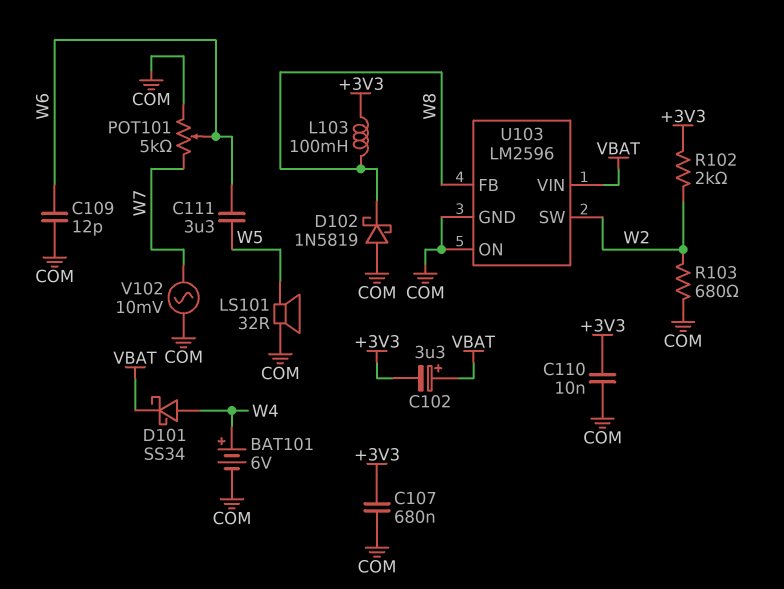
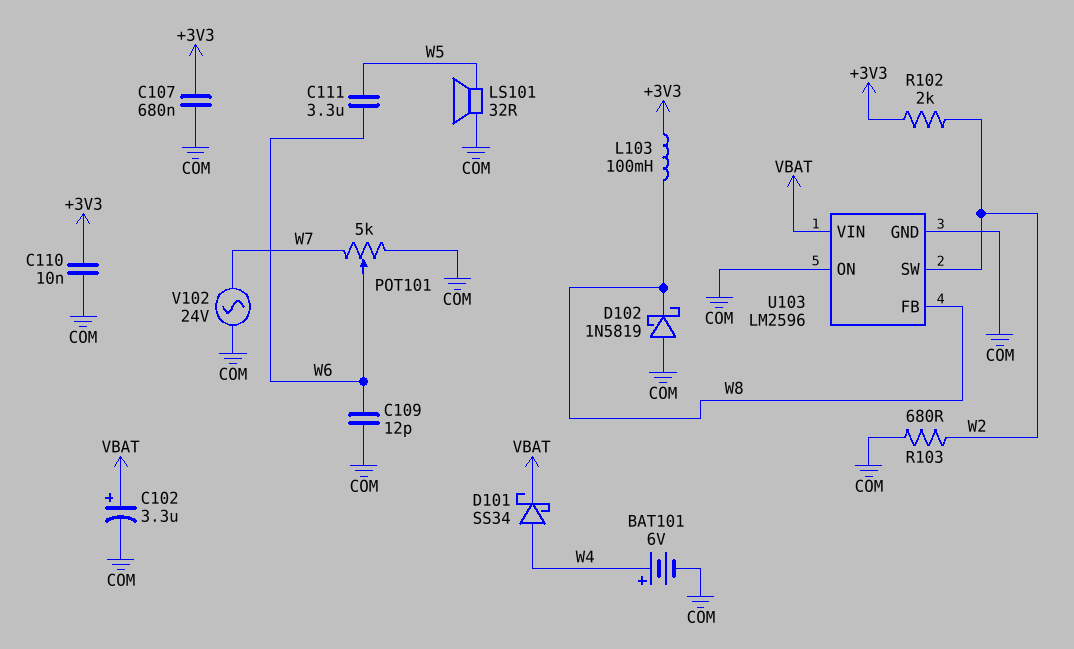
C102: 3.3uF (plus VBAT, minus +3V3) -> 3.3uF (plus VBAT, minus COM)
V102: AC 10mV (COM, W7) -> AC 24V (COM, W7)

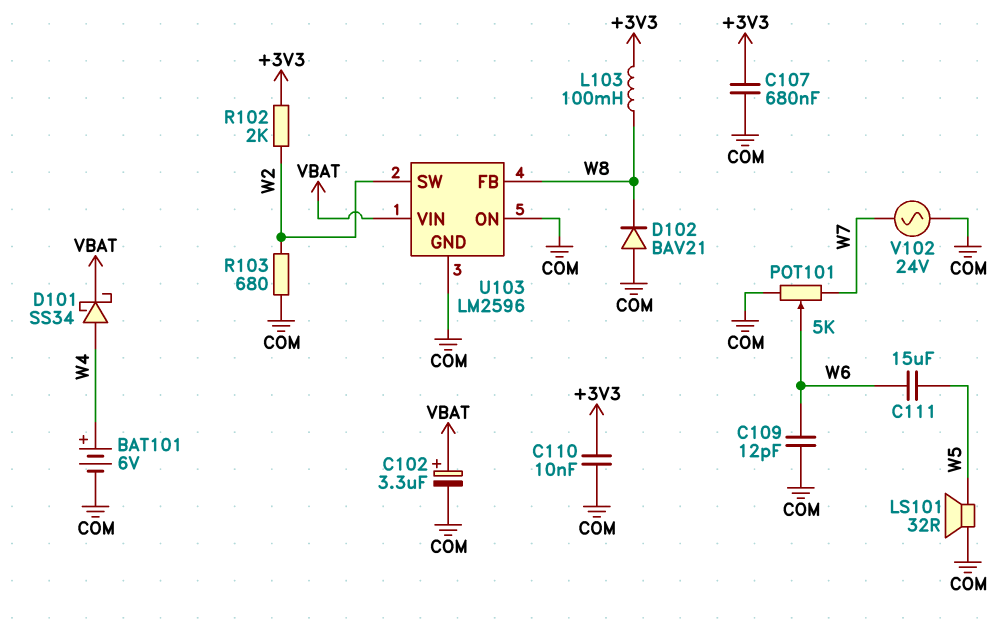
C111: 3.3uF (W5, W6) -> 15uF (W5, W6)
D102: schottky 1N5819 (A COM, K W8) -> diode BAV21 (A COM, K W8)

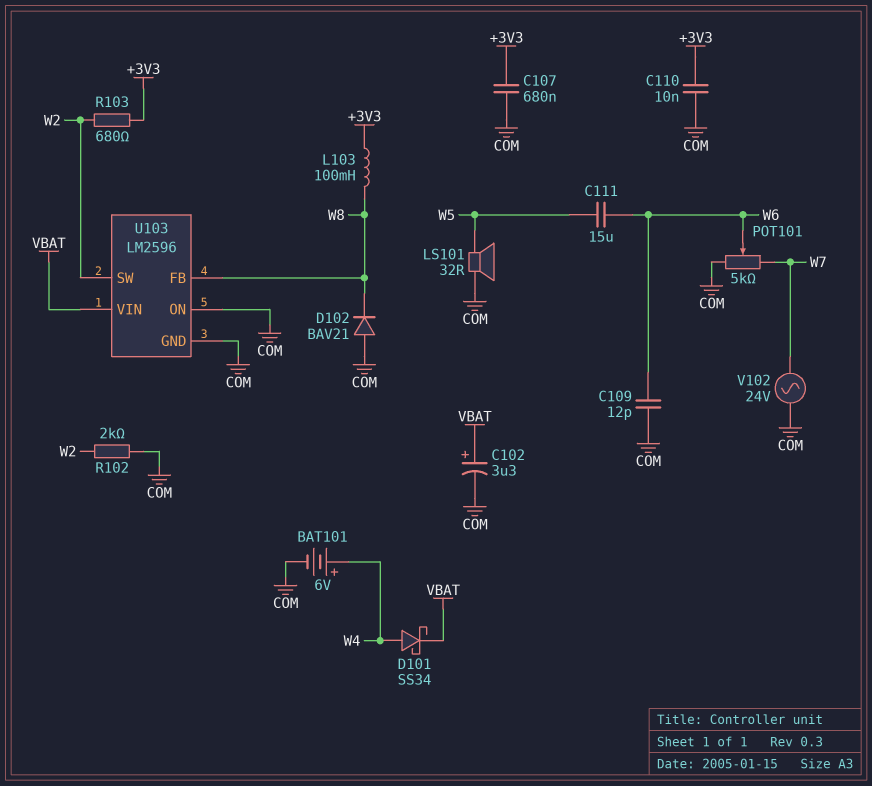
R102: 2k (+3V3, W2) -> 2k (COM, W2)
R103: 680 (COM, W2) -> 680 (+3V3, W2)

